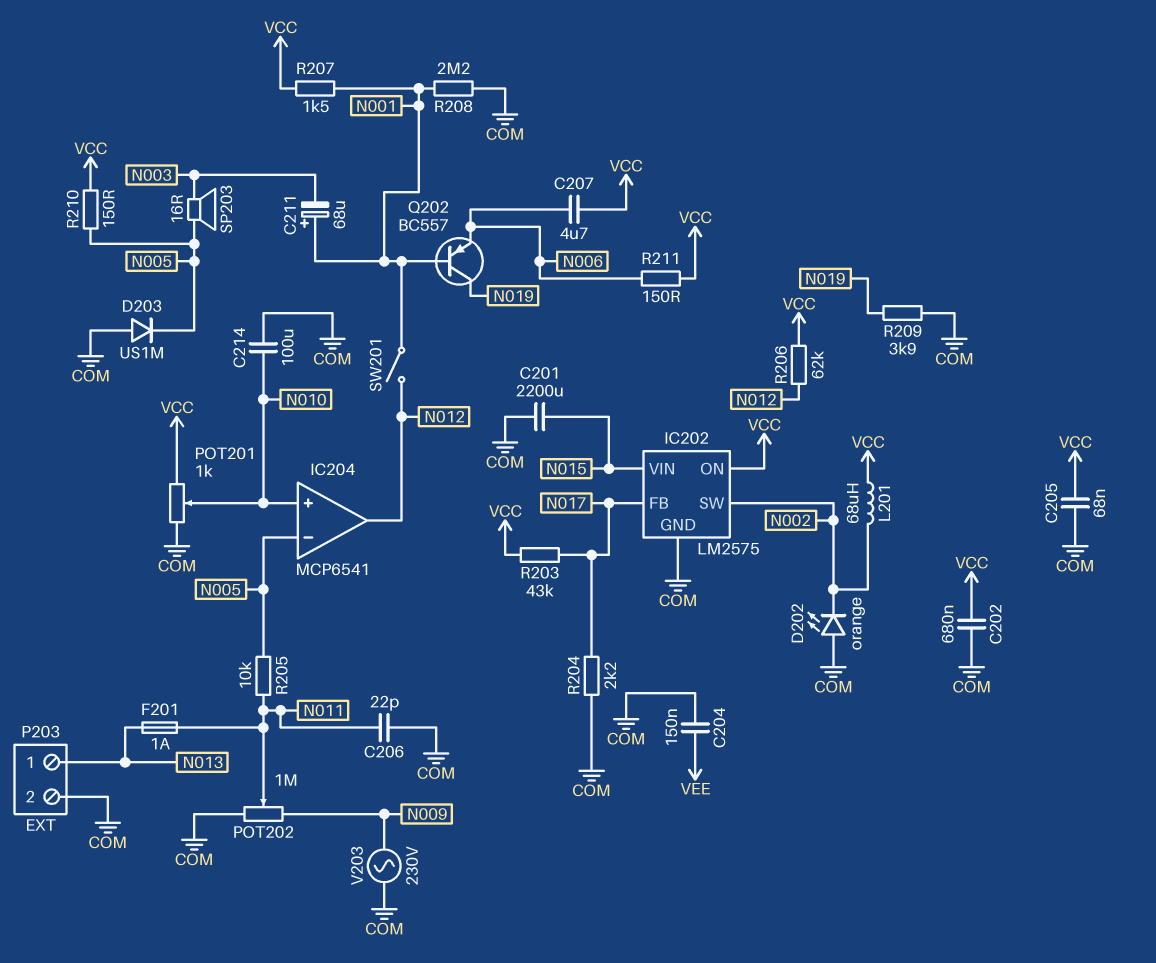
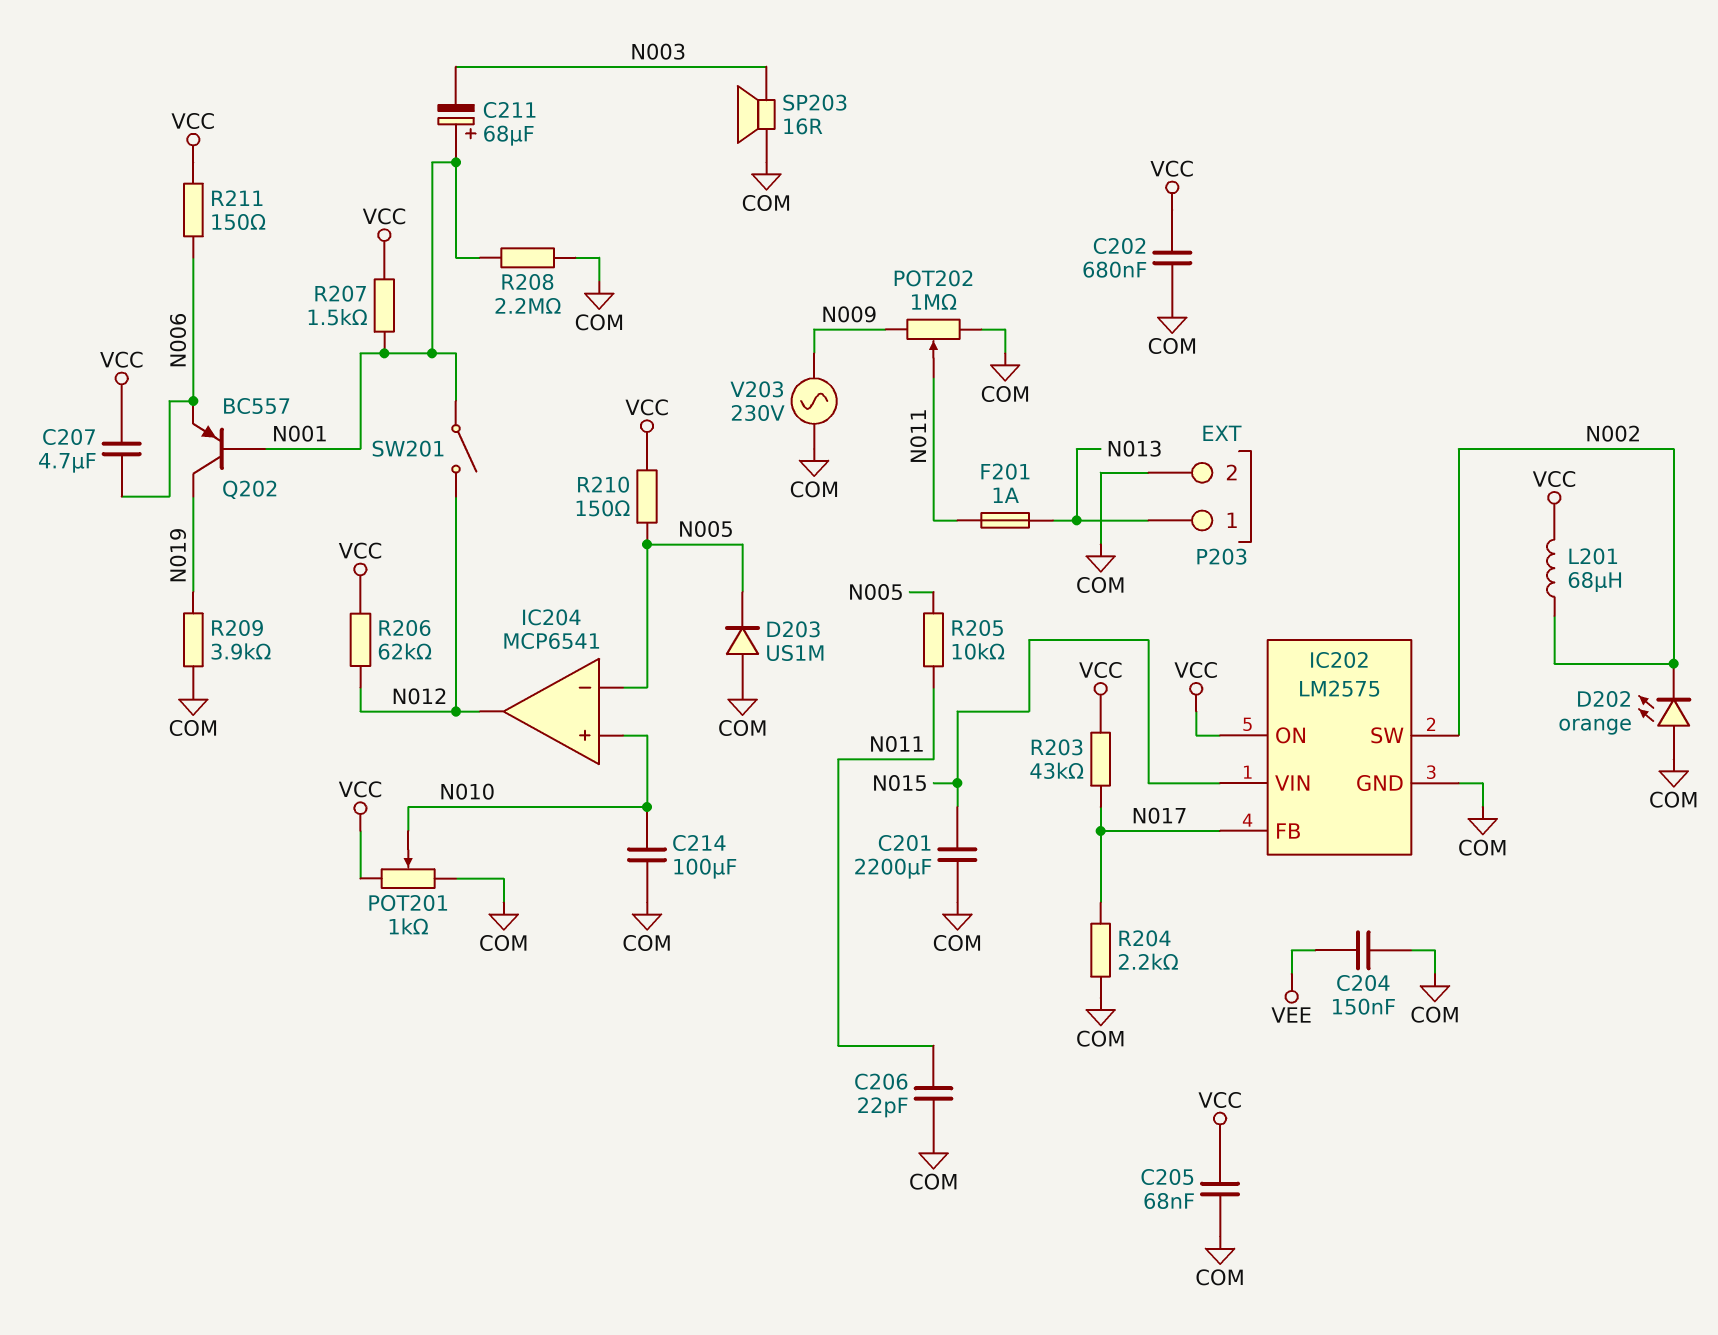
SP203: speaker 16R (N003, N005) -> speaker 16R (COM, N003)

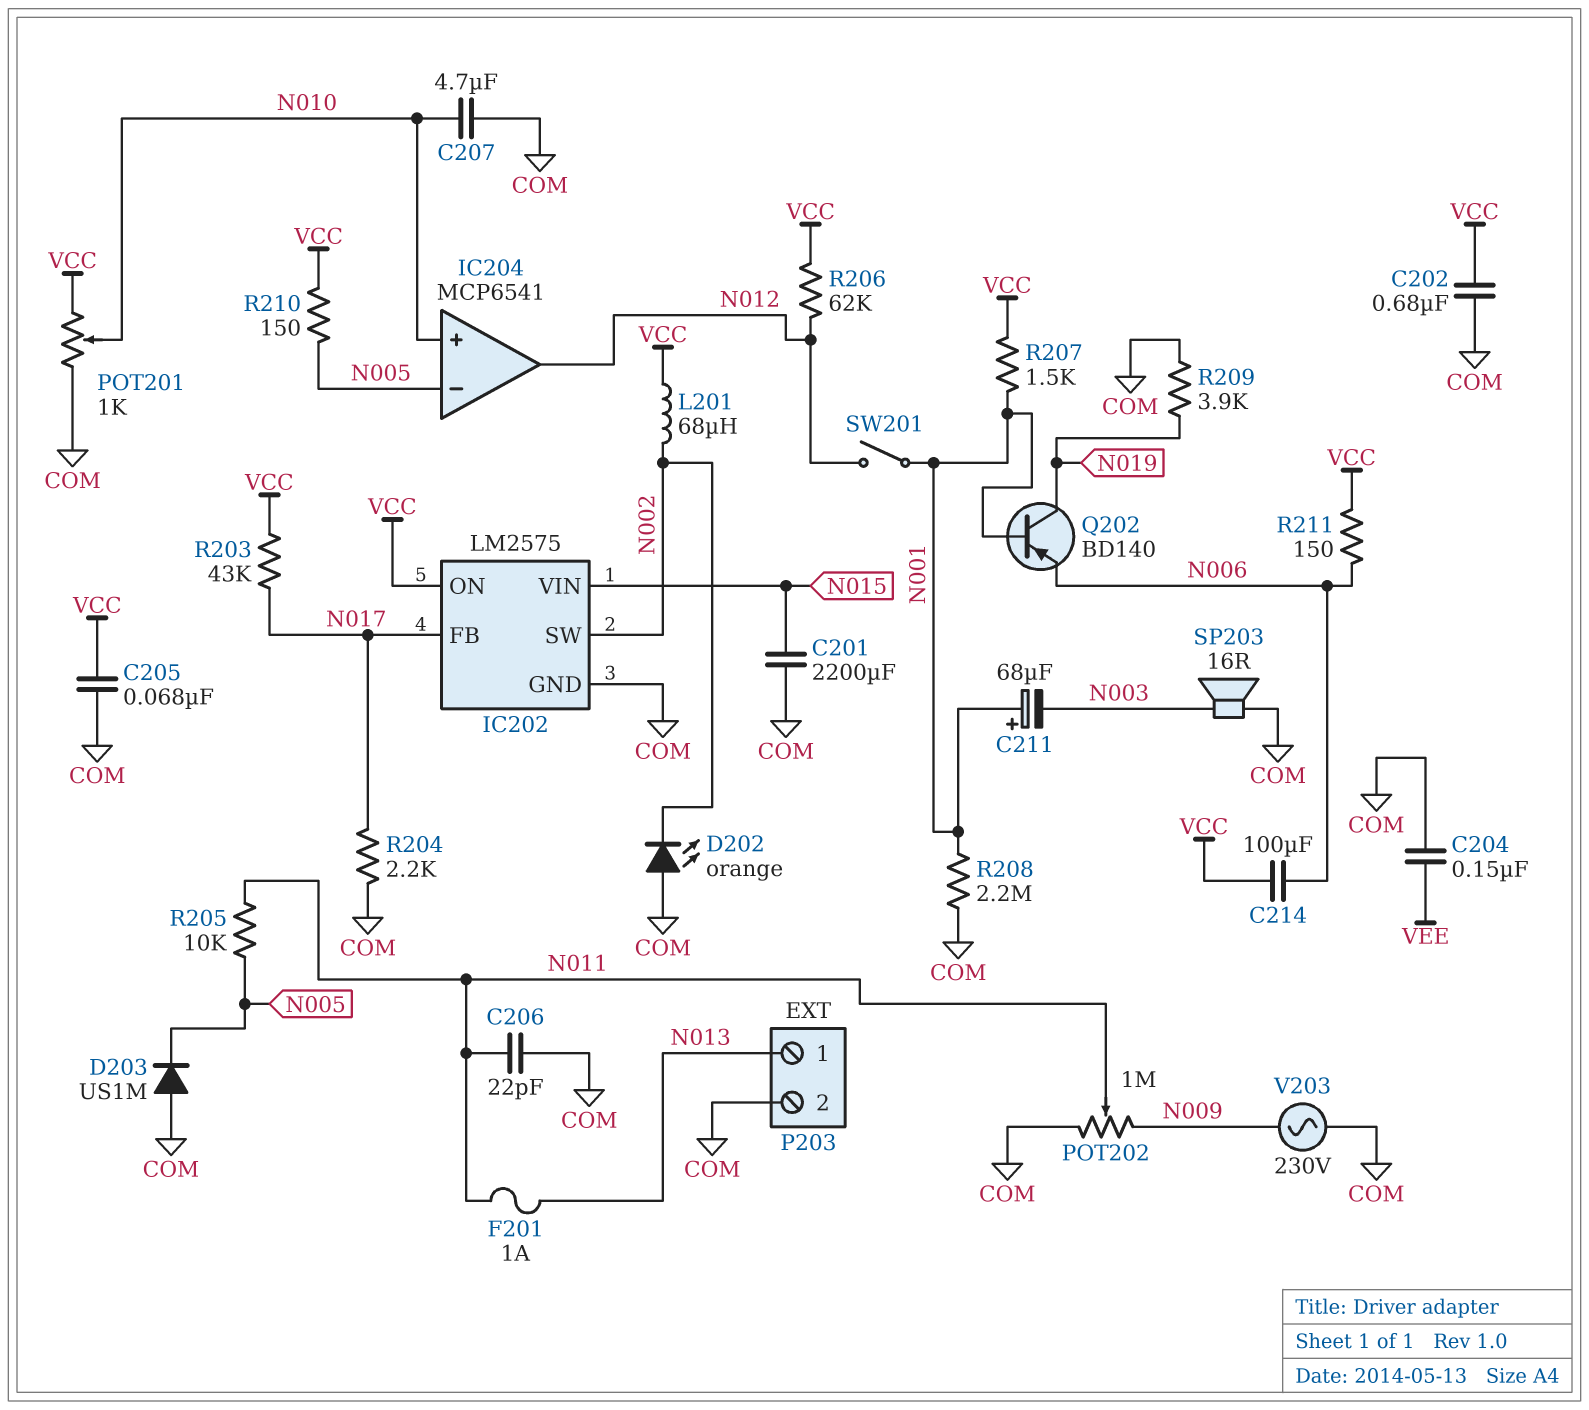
C207: 4.7uF (N006, VCC) -> 4.7uF (COM, N010)
C214: 100uF (COM, N010) -> 100uF (N006, VCC)
Q202: PNP BC557 (B N001, C N019, E N006) -> PNP BD140 (B N001, C N019, E N006)

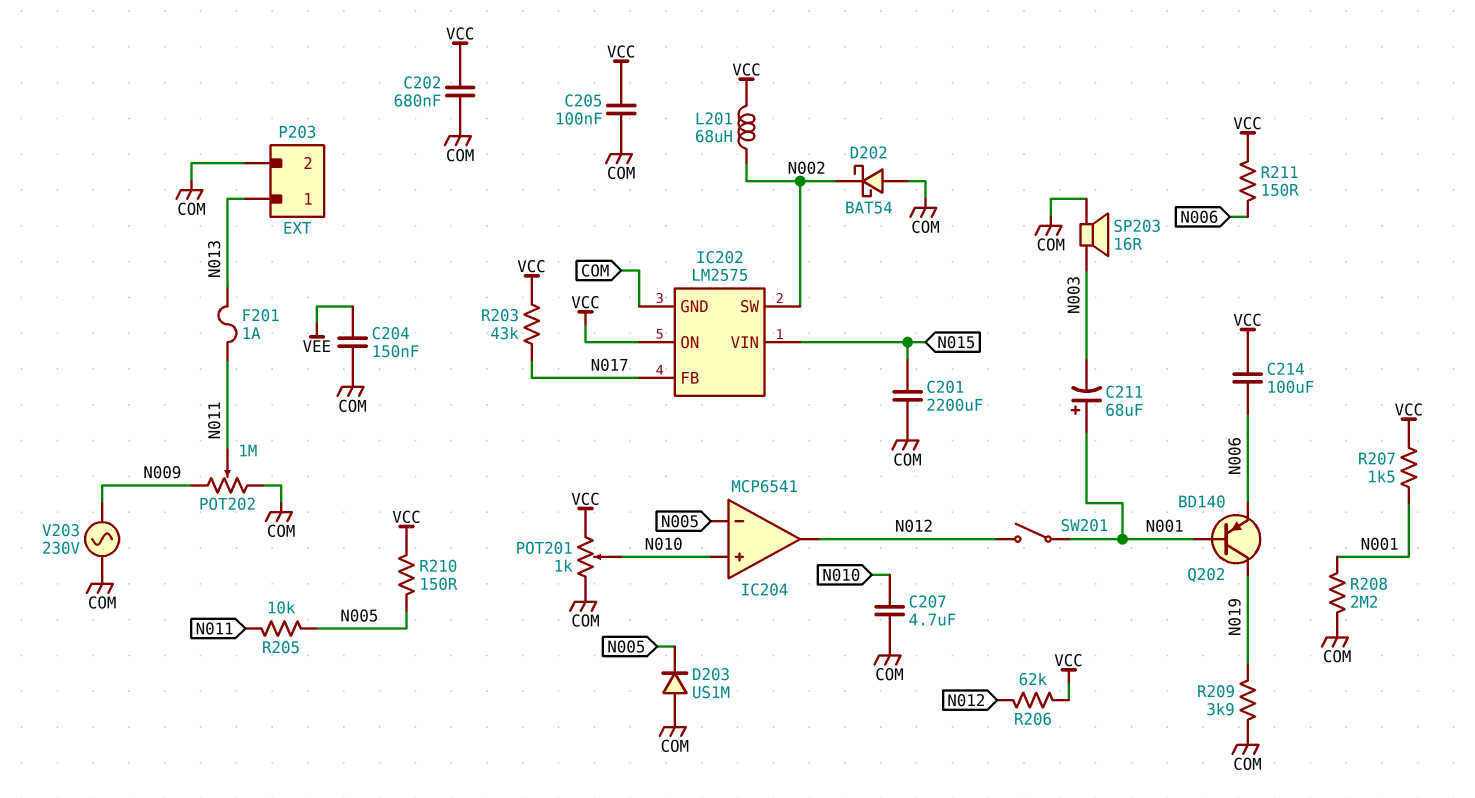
C205: 68nF (COM, VCC) -> 100nF (COM, VCC)
C206: 22pF (COM, N011) -> none
D202: LED orange (A COM, K N002) -> schottky BAT54 (A COM, K N002)
R204: 2.2k (COM, N017) -> none

